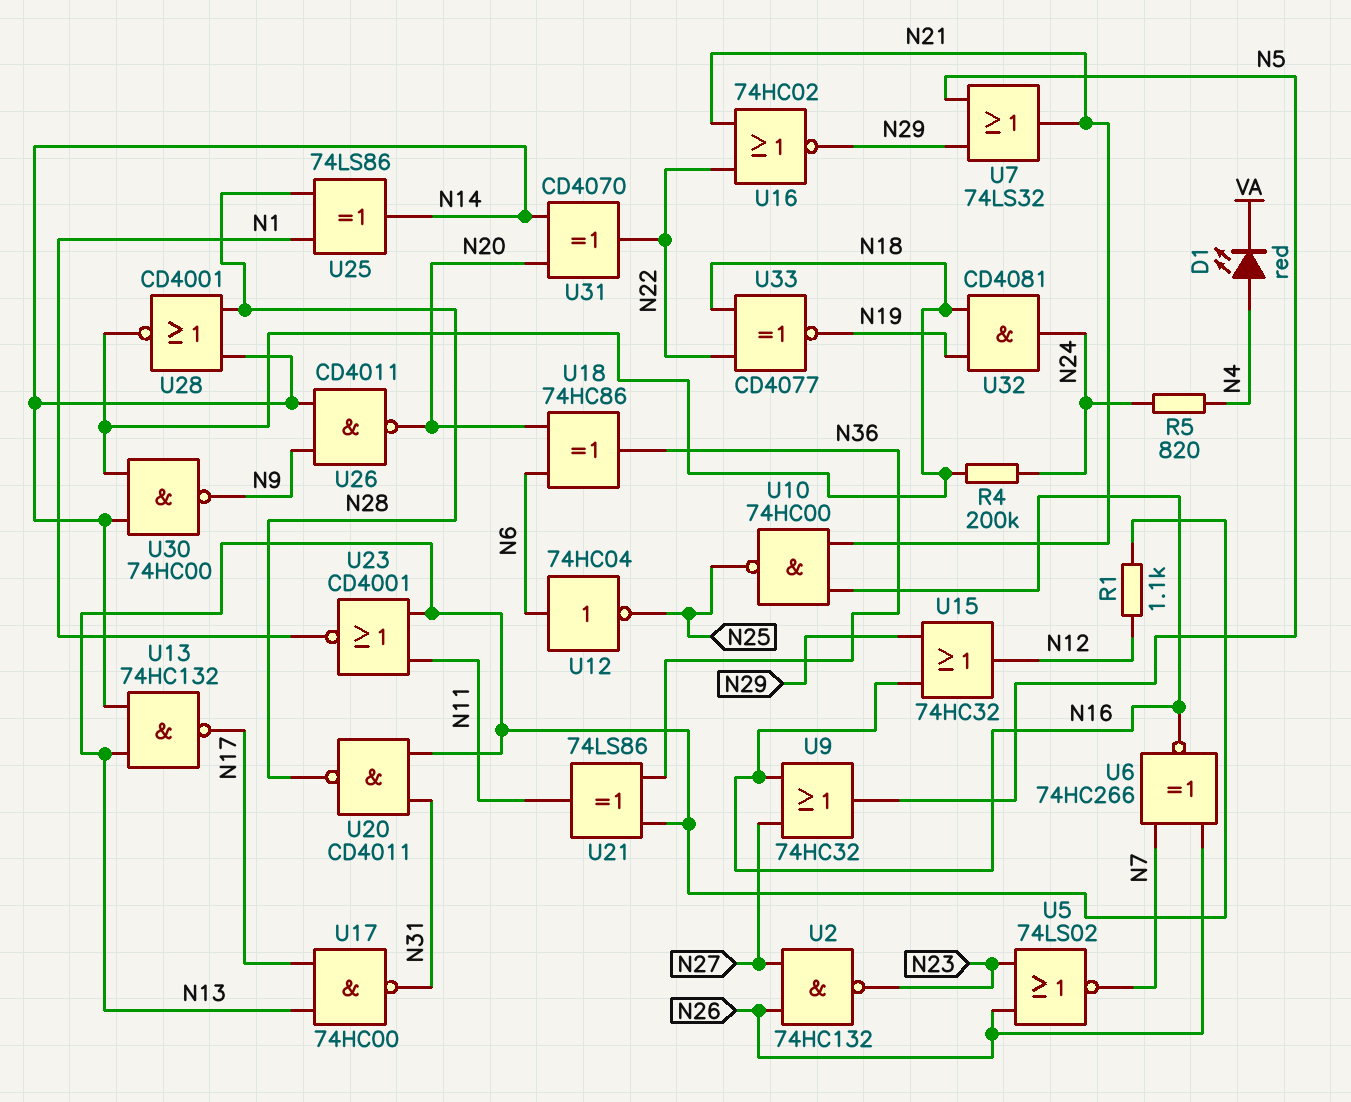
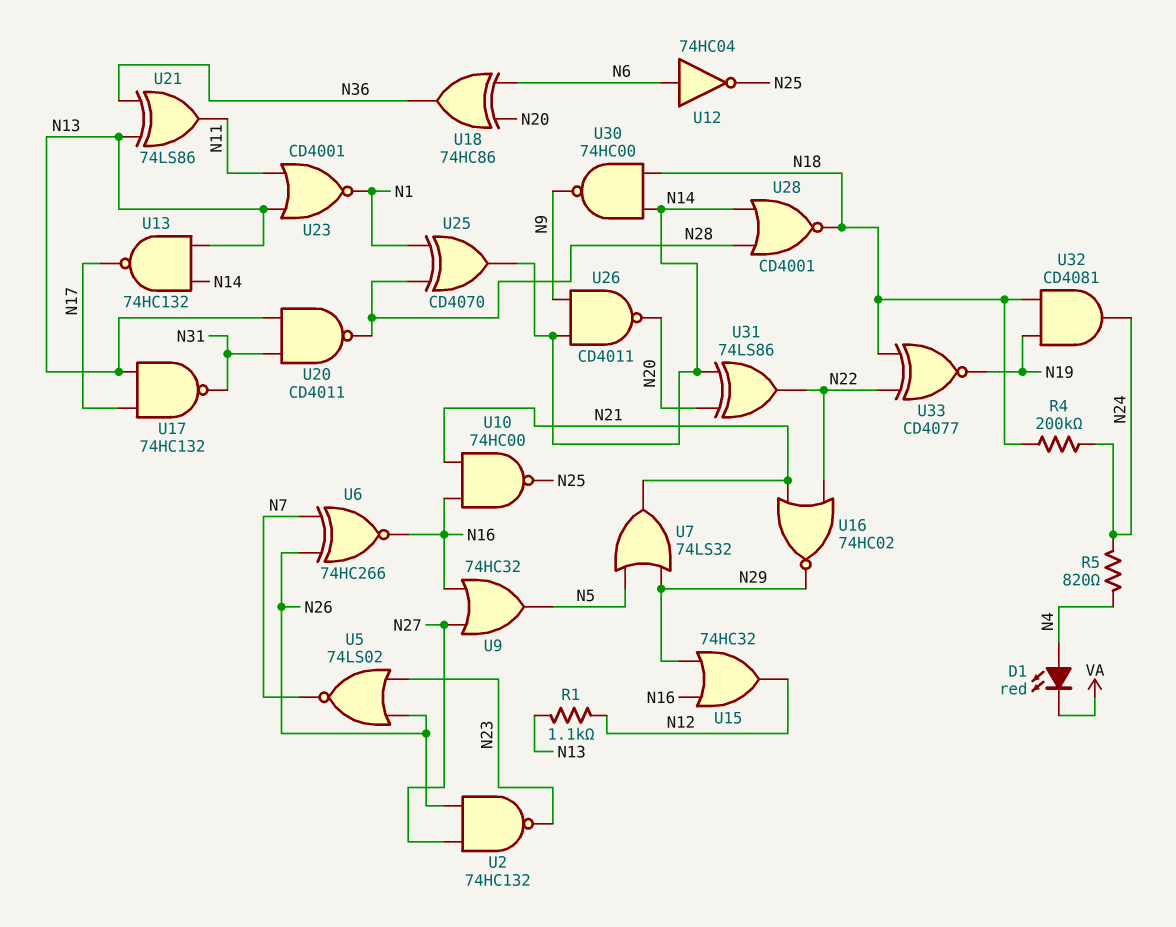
U17: NAND 74HC00 (in N13, in N17, out N31) -> NAND 74HC132 (in N13, in N17, out N31)
U25: XOR 74LS86 (in N1, in N28, out N14) -> XOR CD4070 (in N1, in N28, out N14)
U31: XOR CD4070 (in N14, in N20, out N22) -> XOR 74LS86 (in N14, in N20, out N22)

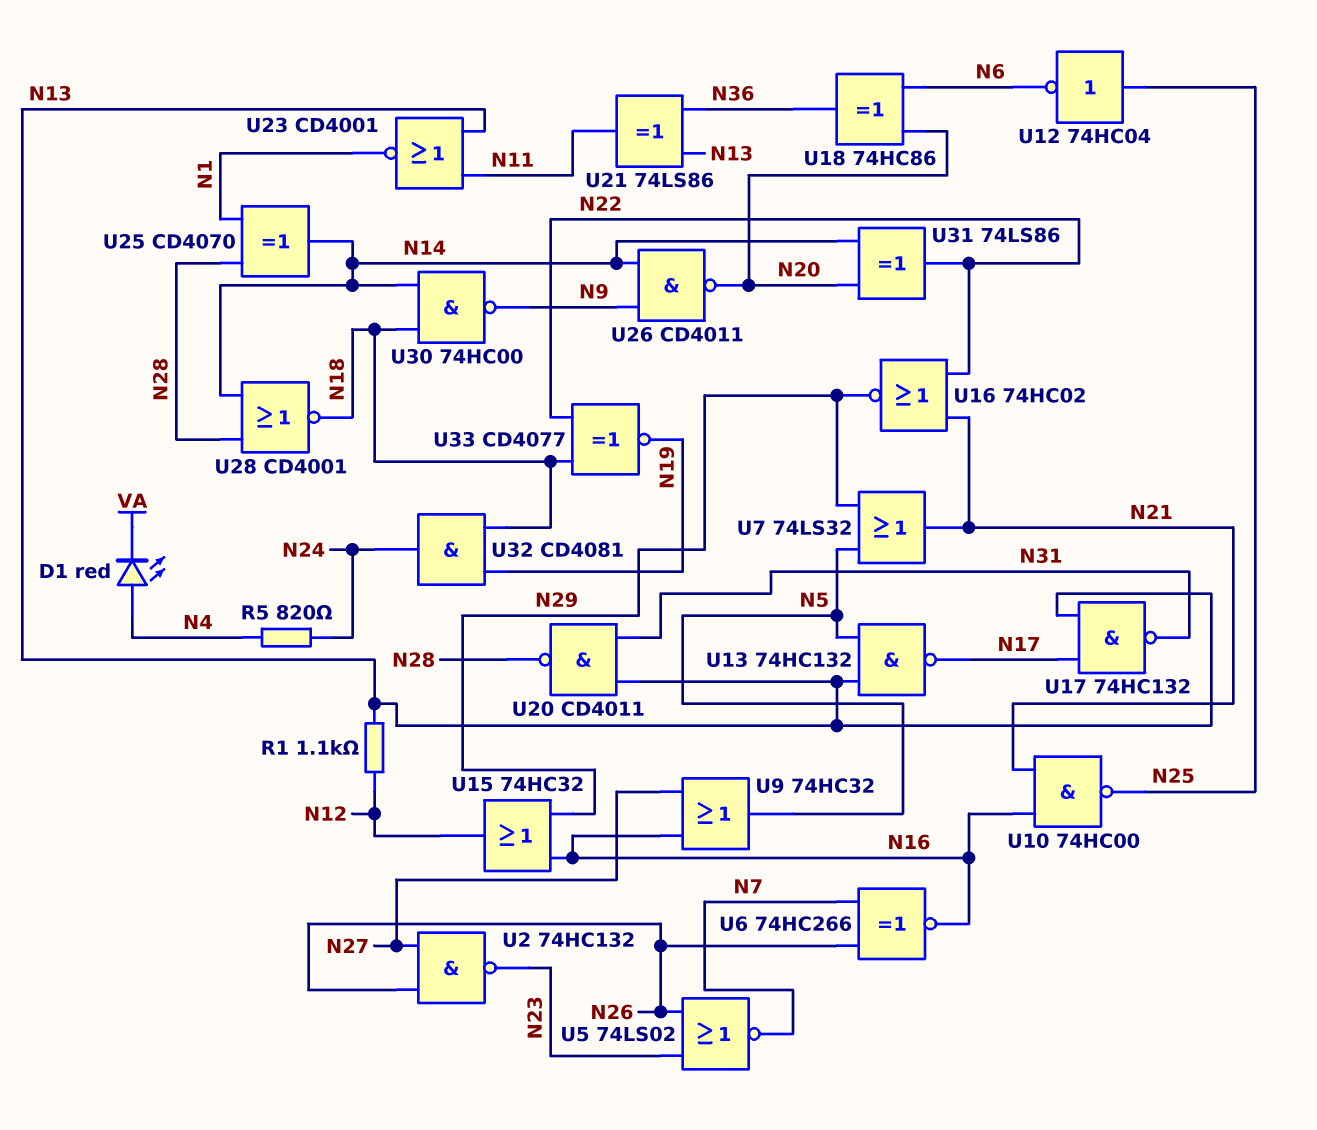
R4: 200k (N18, N24) -> none
U12: NOT 74HC04 (in N6, out N25) -> NOT 74HC04 (in N25, out N6)
U13: NAND 74HC132 (in N13, in N14, out N17) -> NAND 74HC132 (in N5, in N13, out N17)

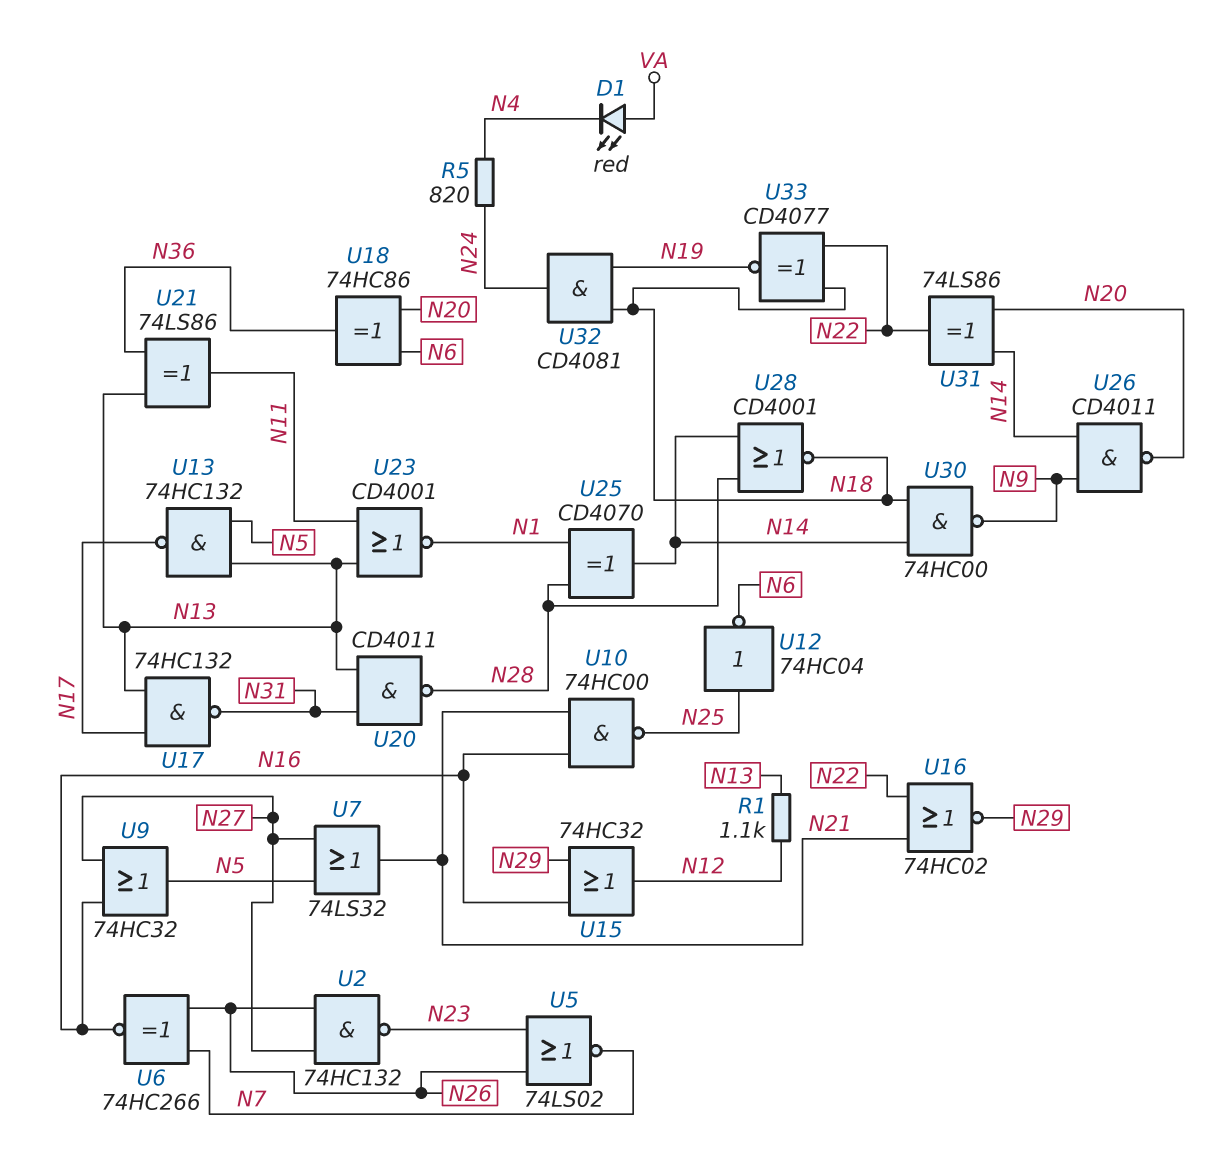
D1: LED red (A N4, K VA) -> LED red (A VA, K N4)
U7: OR 74LS32 (in N5, in N29, out N21) -> OR 74LS32 (in N5, in N27, out N21)

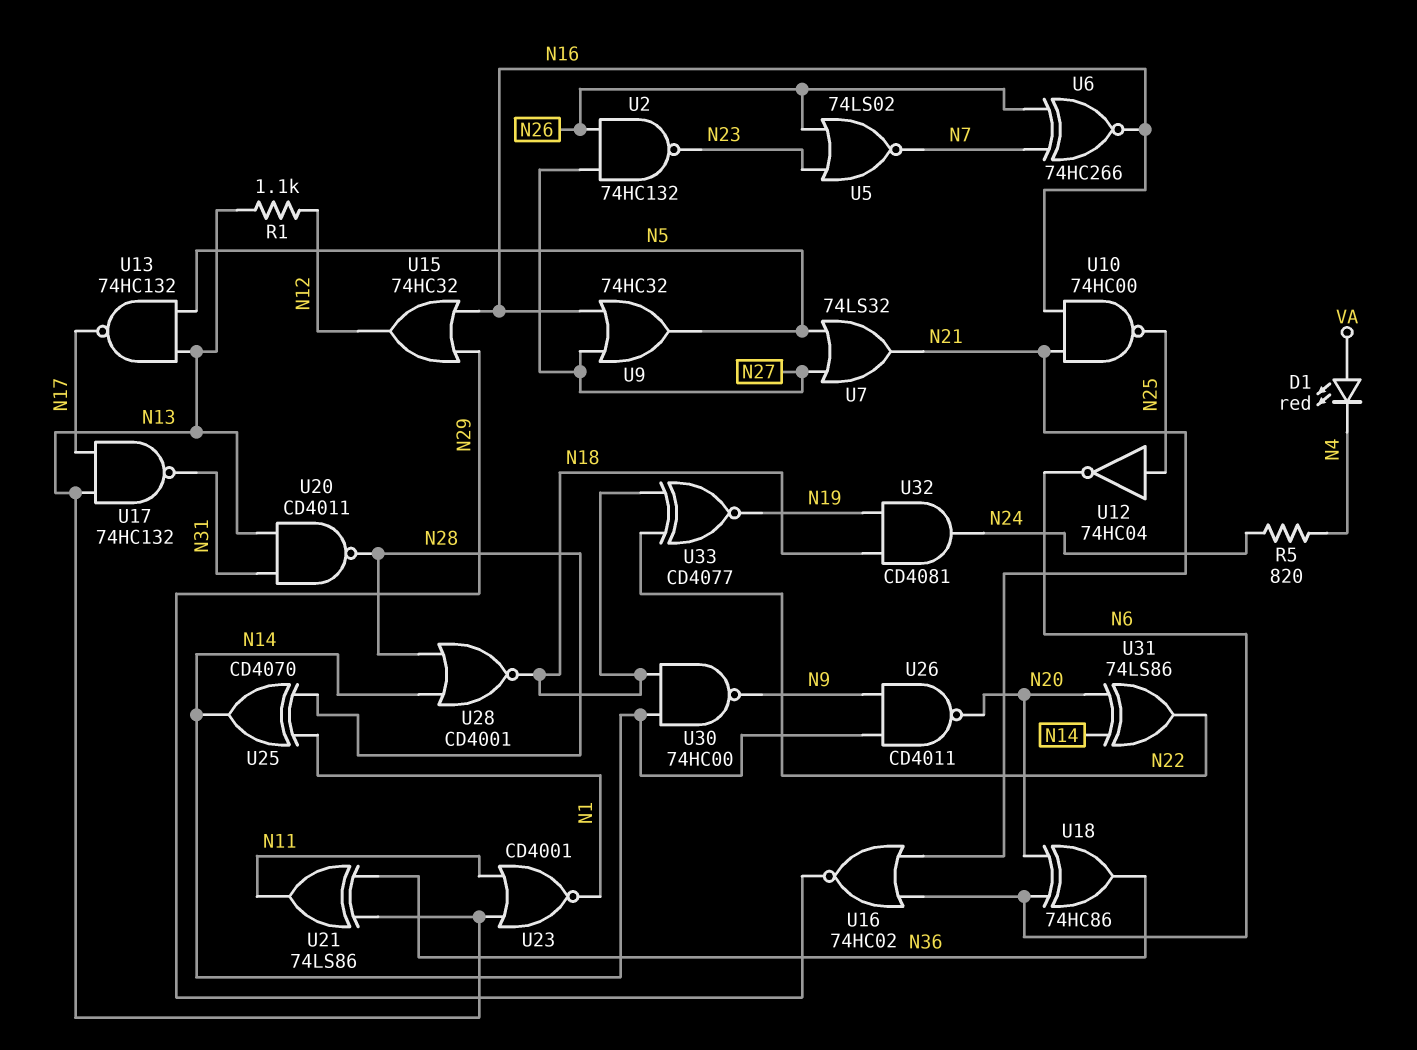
U16: NOR 74HC02 (in N21, in N22, out N29) -> NOR 74HC02 (in N6, in N21, out N29)

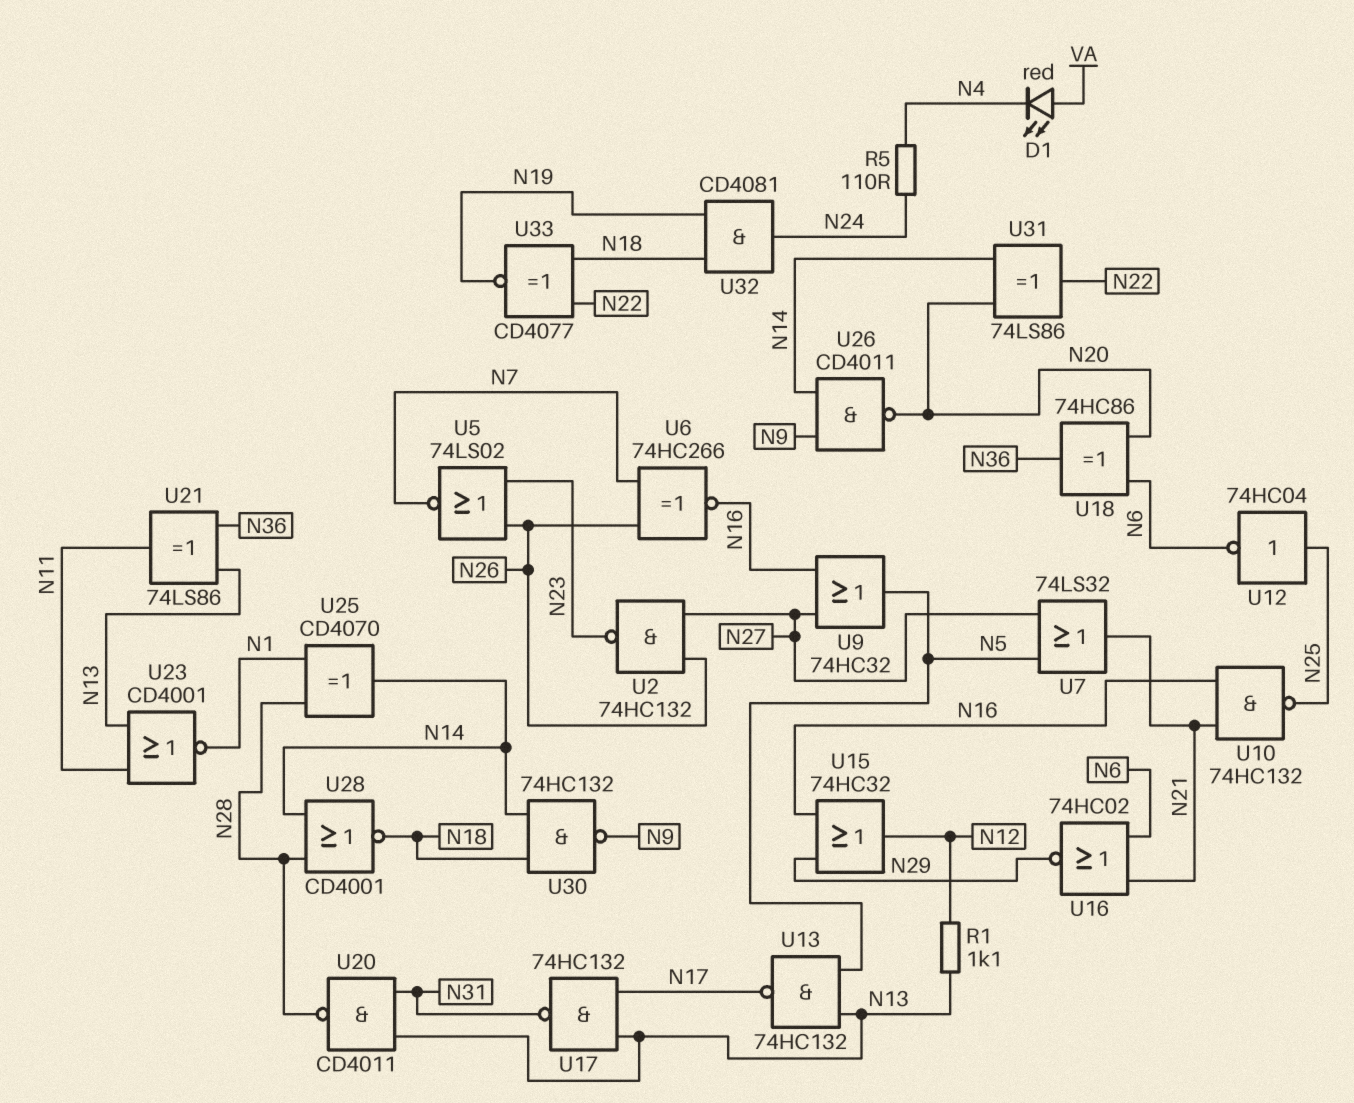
R5: 820 (N4, N24) -> 110 (N4, N24)
U10: NAND 74HC00 (in N16, in N21, out N25) -> NAND 74HC132 (in N16, in N21, out N25)
U30: NAND 74HC00 (in N14, in N18, out N9) -> NAND 74HC132 (in N14, in N18, out N9)

